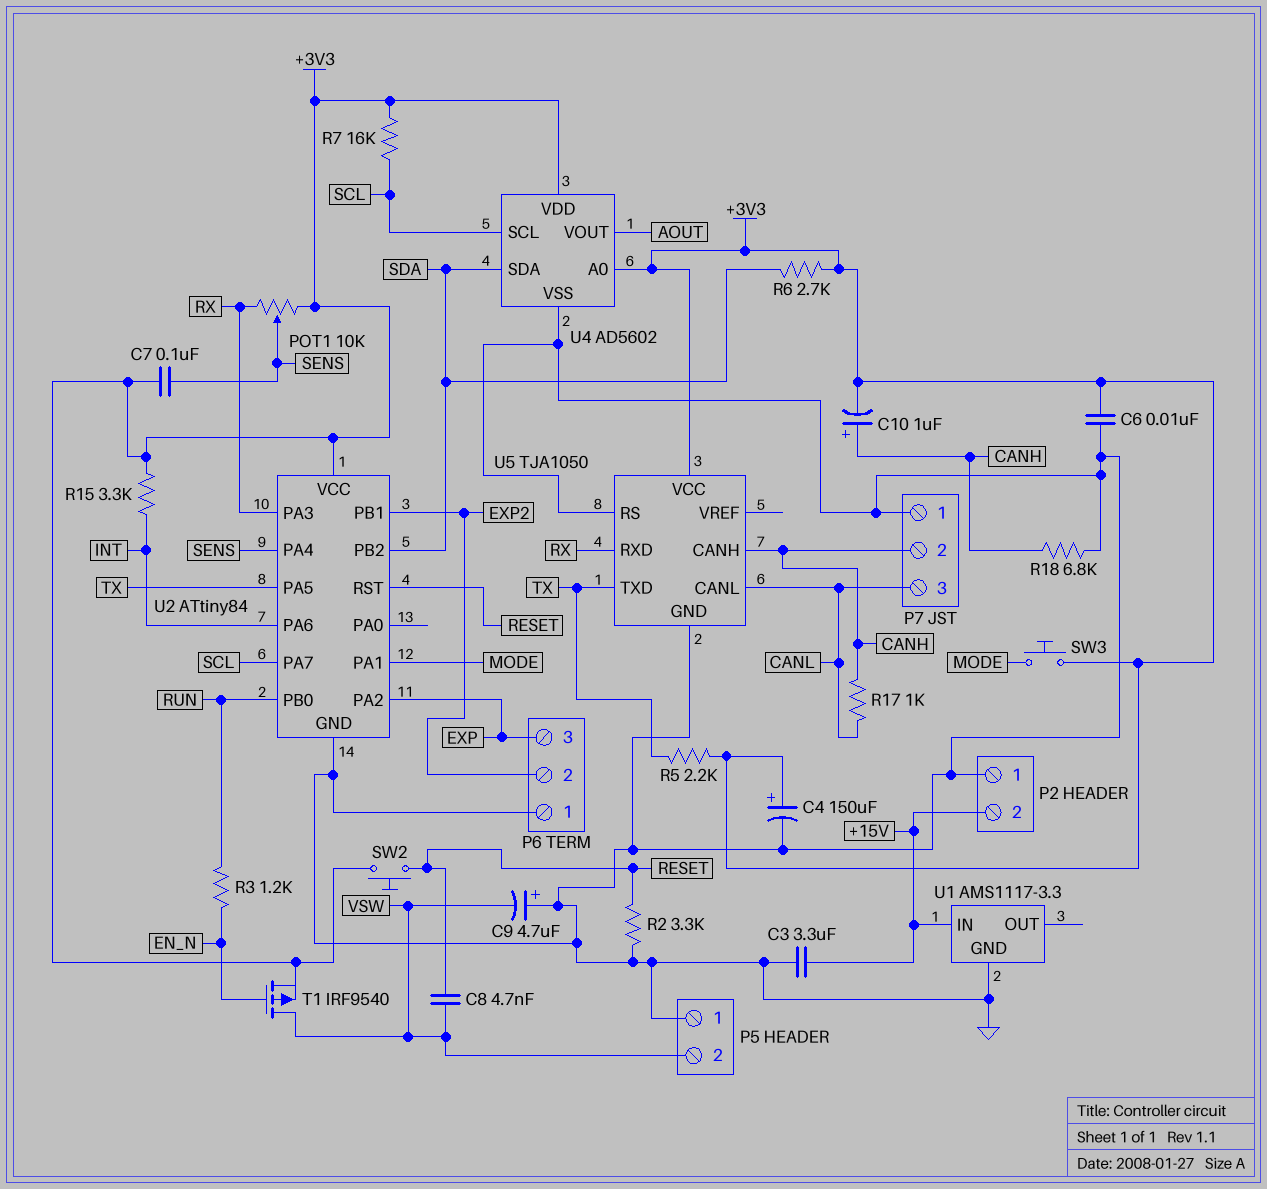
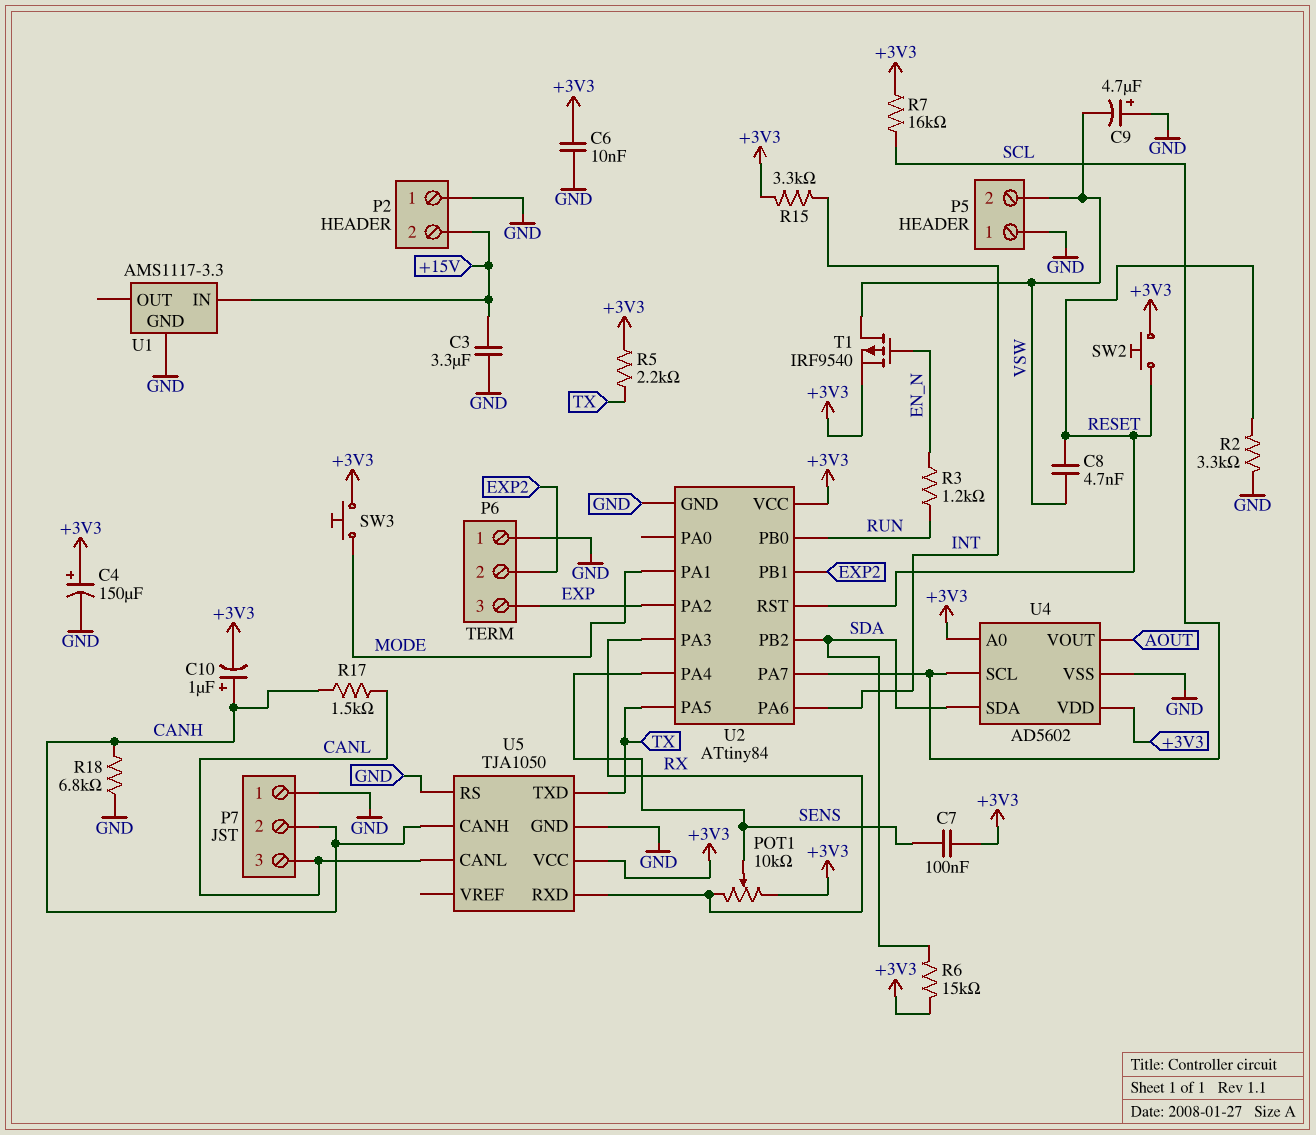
R6: 2.7k (+3V3, SDA) -> 15k (+3V3, SDA)
R17: 1k (CANH, CANL) -> 1.5k (CANH, CANL)

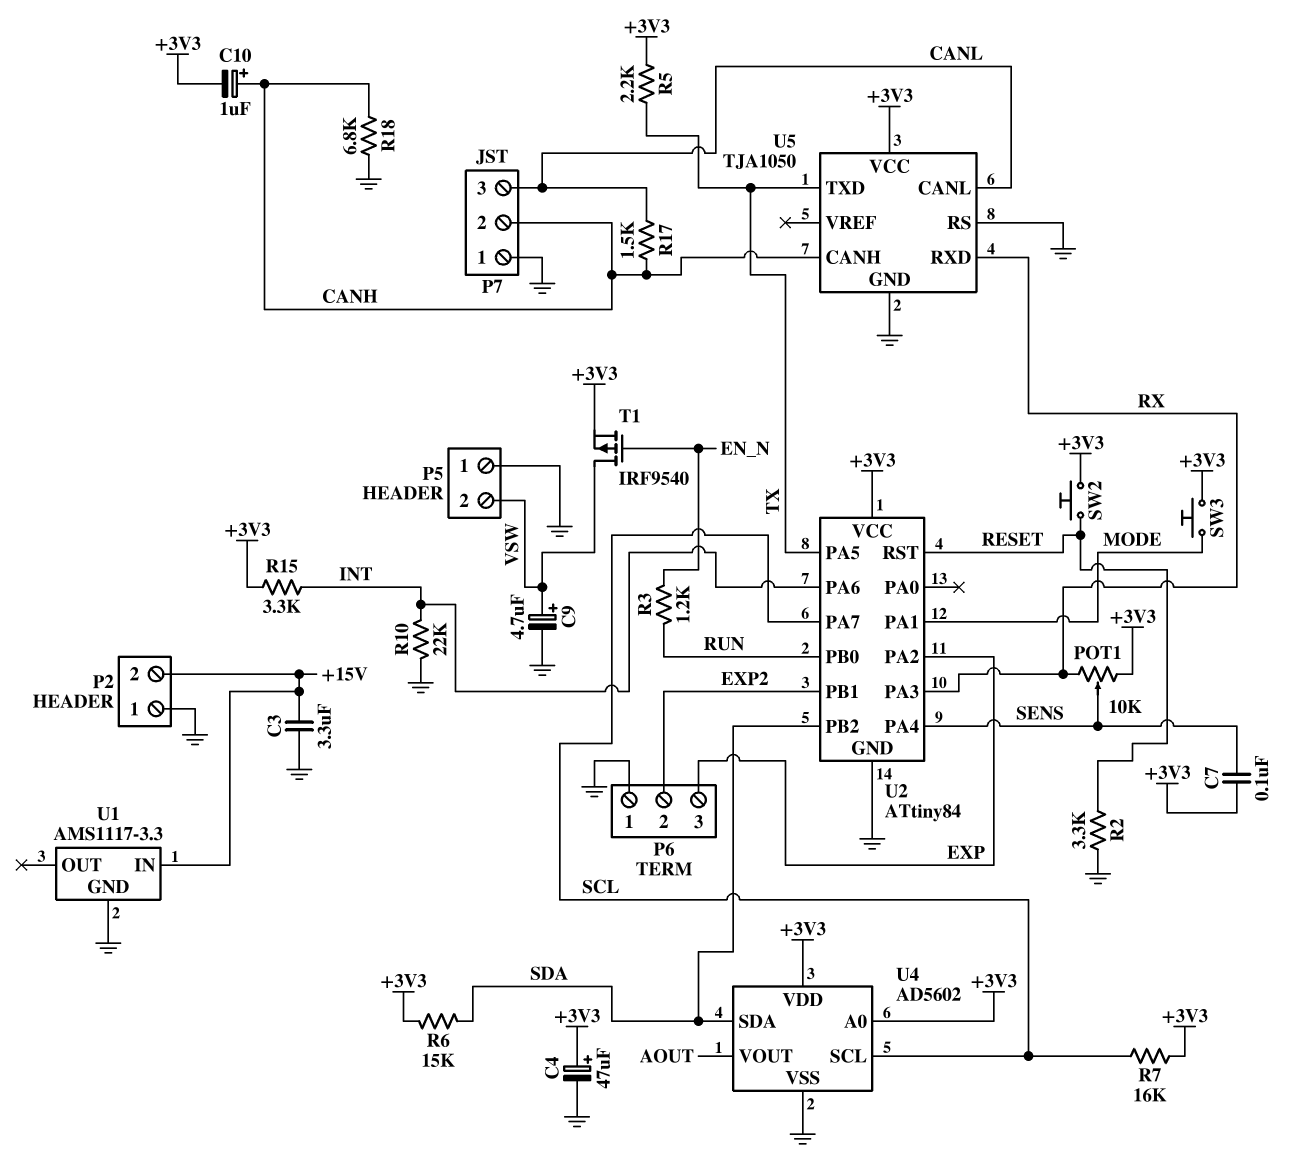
C4: 150uF (plus +3V3, minus GND) -> 47uF (plus +3V3, minus GND)
C6: 10nF (+3V3, GND) -> none
C8: 4.7nF (RESET, VSW) -> none
C9: 4.7uF (plus GND, minus VSW) -> 4.7uF (plus VSW, minus GND)
R10: none -> 22k (GND, INT)

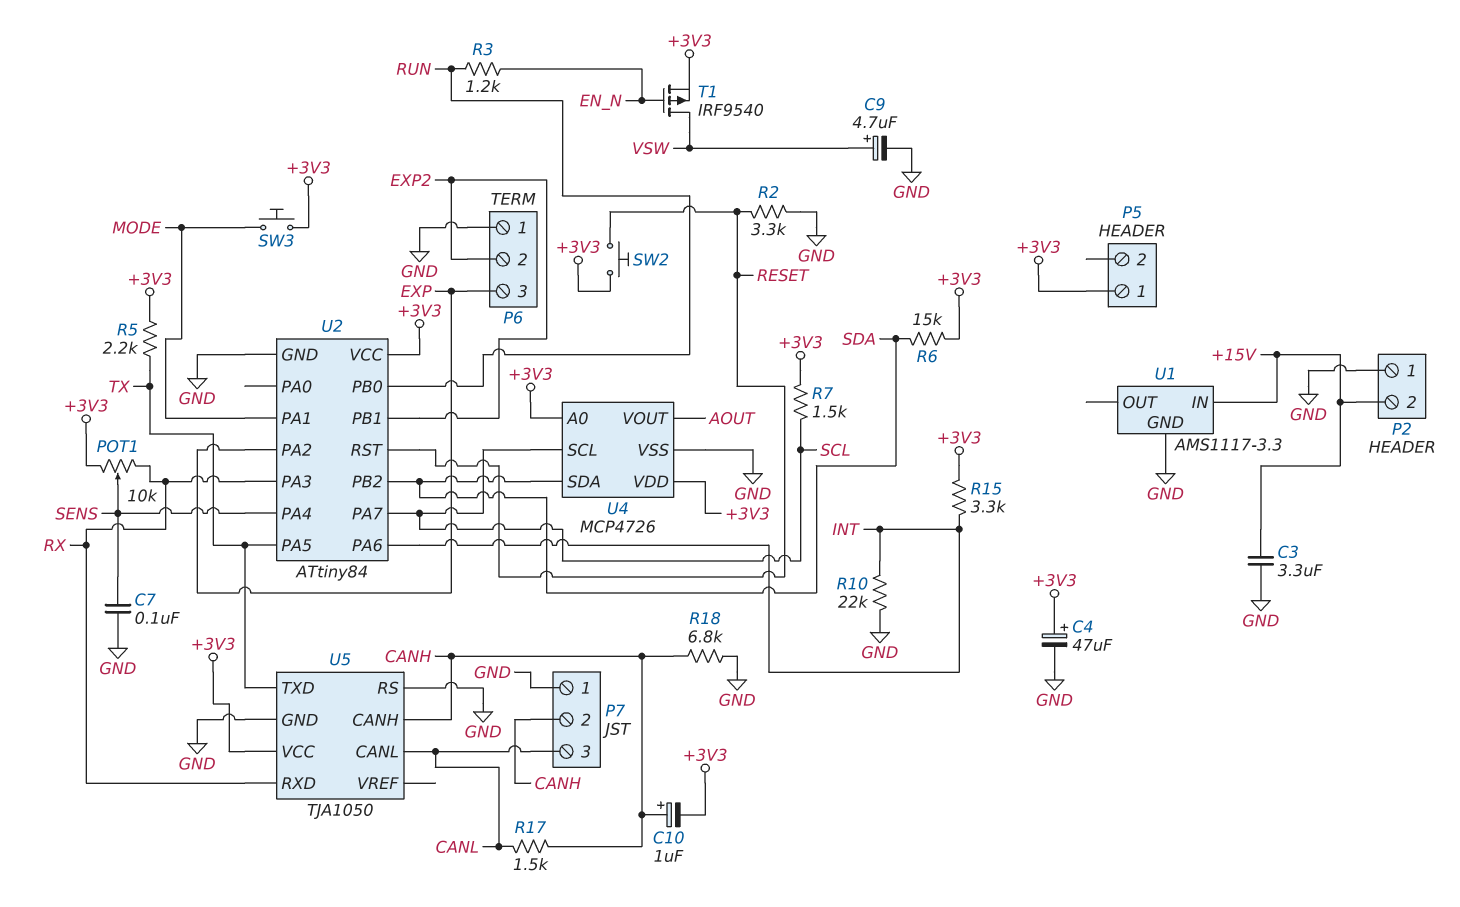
C7: 100nF (+3V3, SENS) -> 100nF (GND, SENS)
P5 pin 1: GND -> +3V3
P5 pin 2: VSW -> none
R7: 16k (+3V3, SCL) -> 1.5k (+3V3, SCL)
U4: AD5602 -> MCP4726

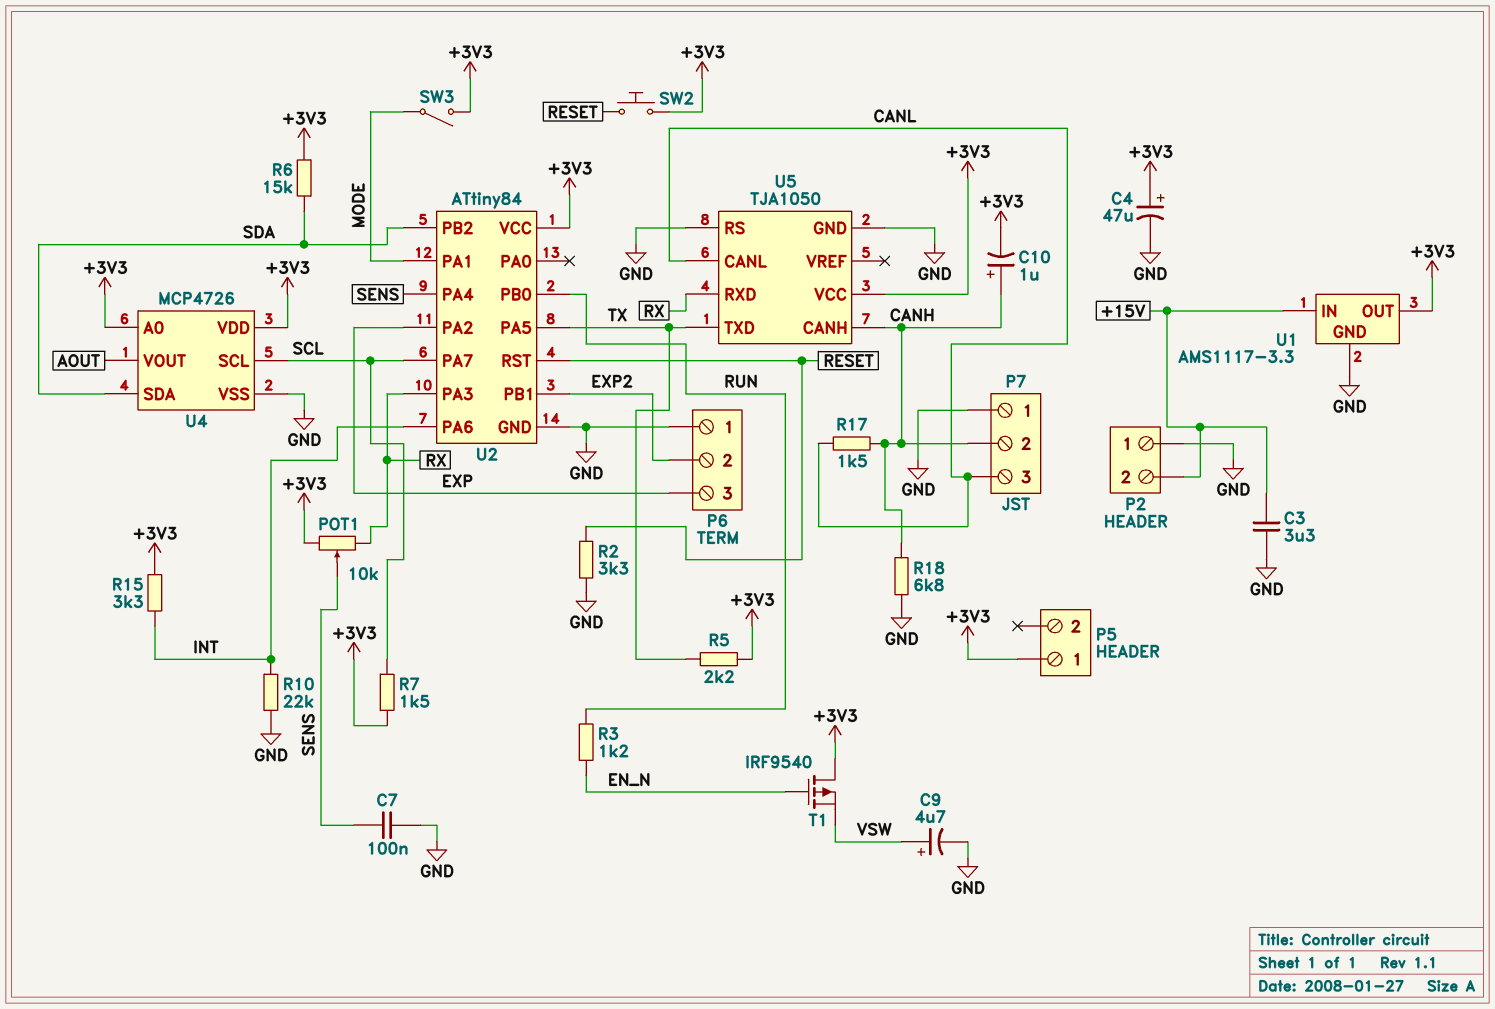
SW3: button (+3V3, MODE) -> switch (+3V3, MODE)
T1: PMOS IRF9540 (G EN_N, D VSW, S +3V3) -> PMOS IRF9540 (G EN_N, D +3V3, S VSW)
U1 pin OUT: none -> +3V3

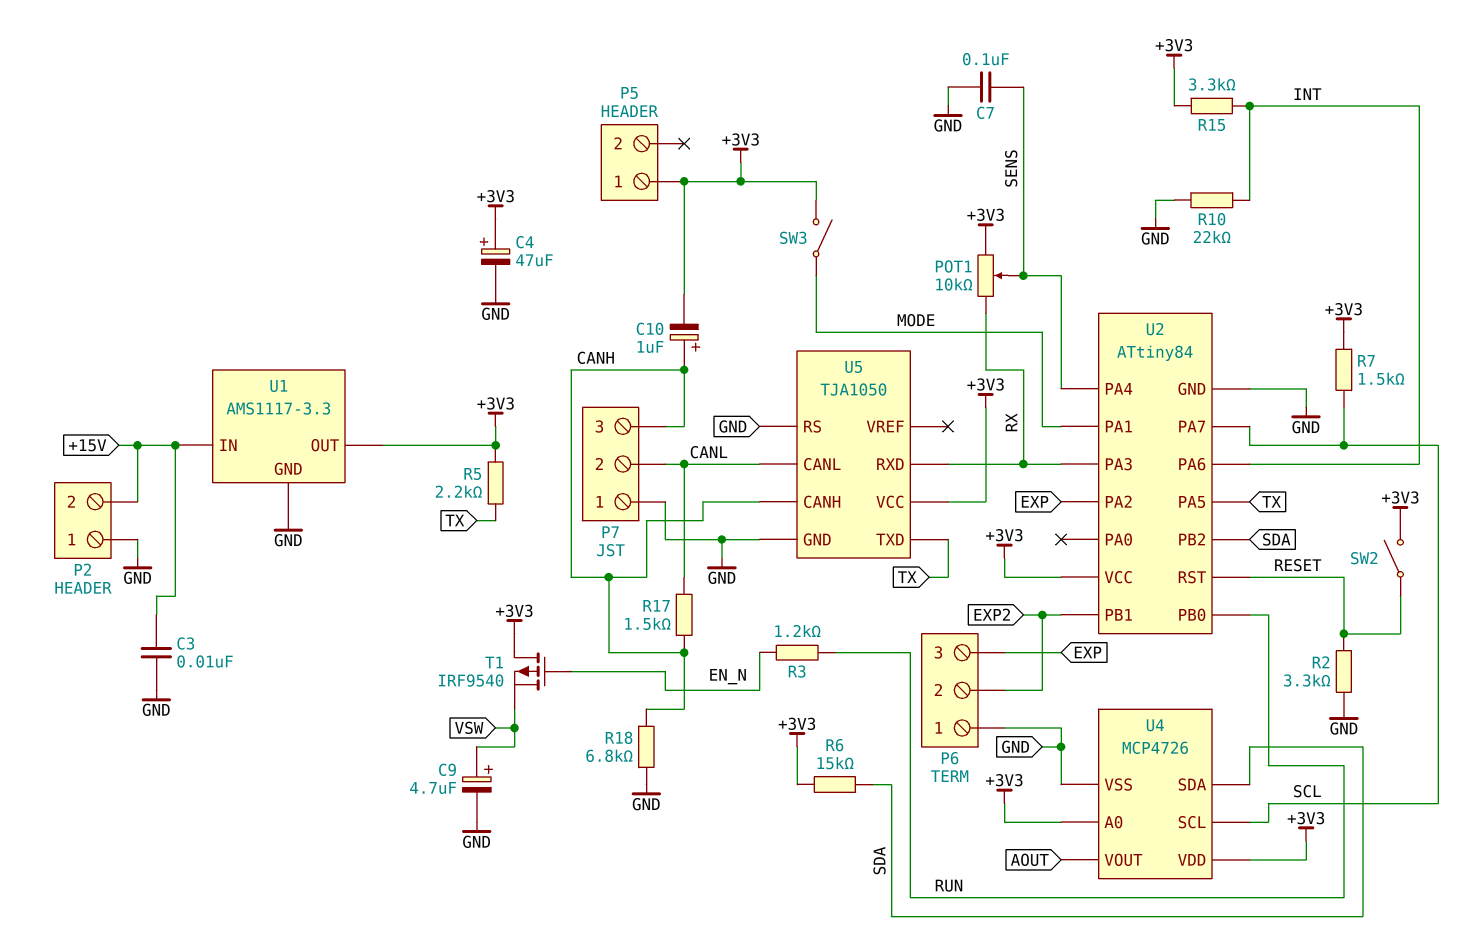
C3: 3.3uF (+15V, GND) -> 10nF (+15V, GND)
P7 pin 2: CANH -> CANL
P7 pin 3: CANL -> CANH
SW2: button (+3V3, RESET) -> switch (+3V3, RESET)

